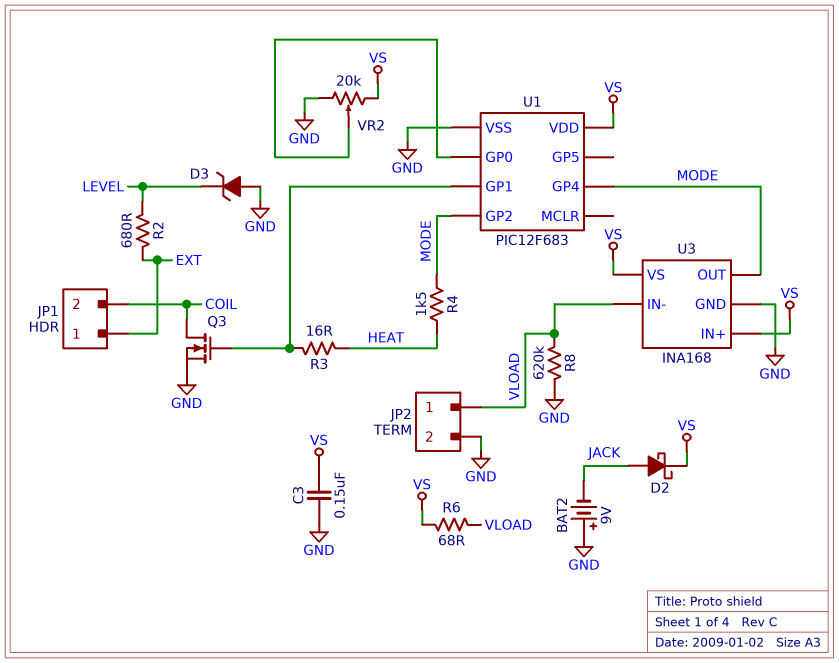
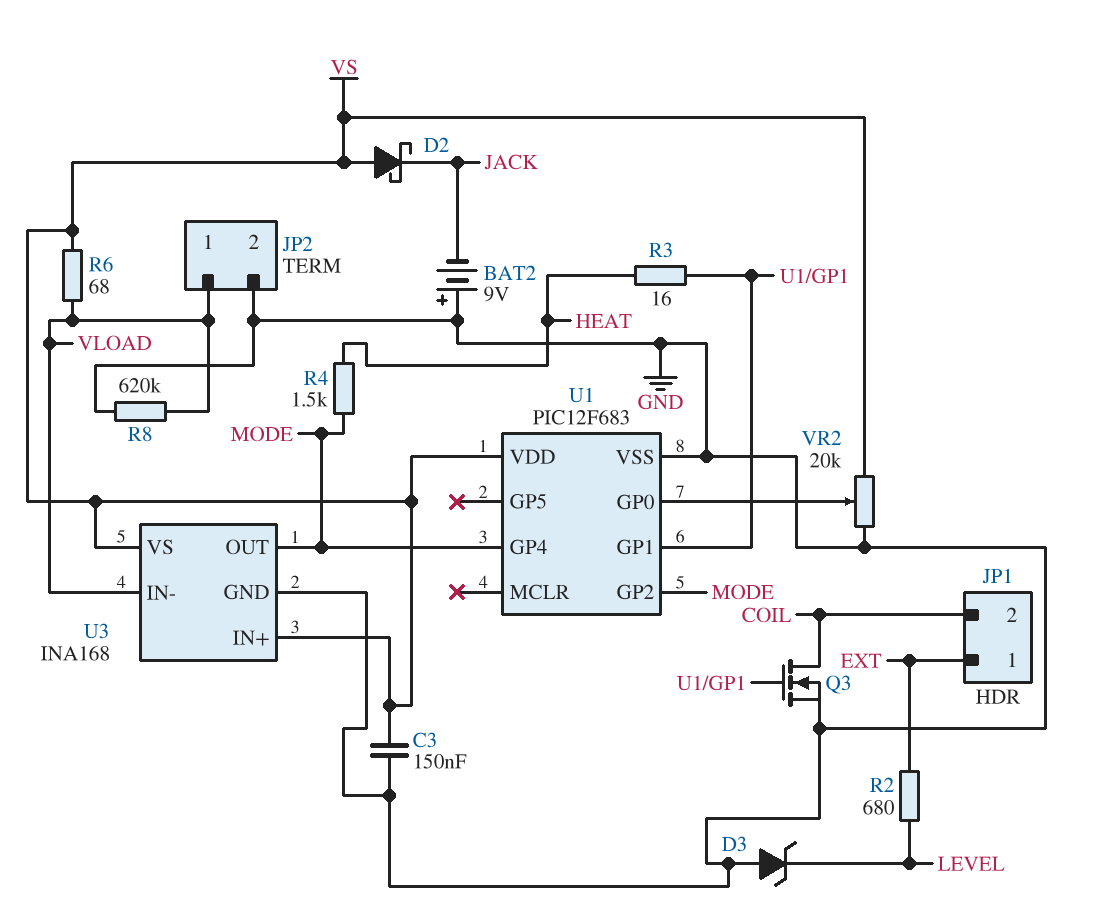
D2: schottky (A JACK, K VS) -> schottky (A VS, K JACK)

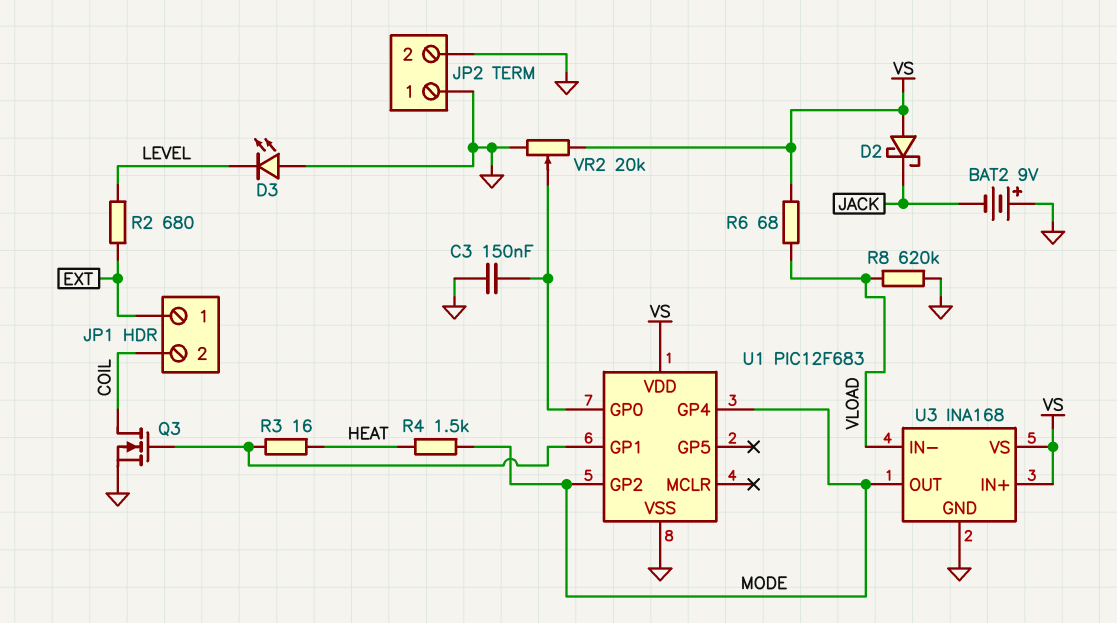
C3: 150nF (GND, VS) -> 150nF (GND, U1/GP0)
D3: zener (A GND, K LEVEL) -> LED (A GND, K LEVEL)
JP2 pin 1: VLOAD -> GND

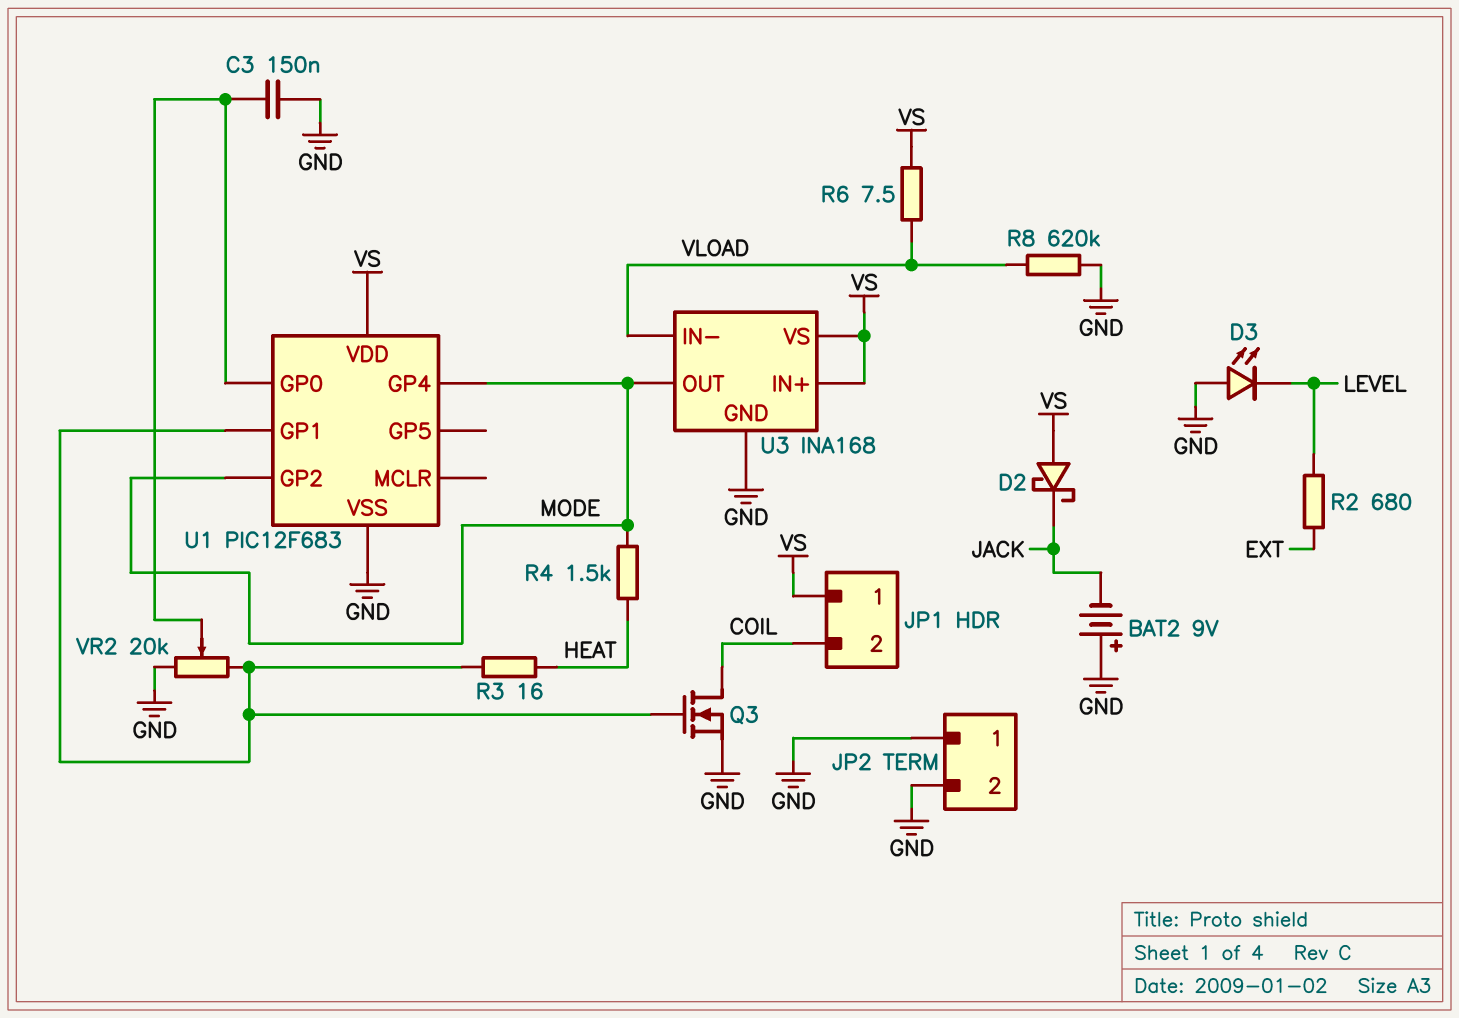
JP1 pin 1: EXT -> VS
R6: 68 (VLOAD, VS) -> 7.5 (VLOAD, VS)
VR2: 20k (GND, VS, wiper U1/GP0) -> 20k (GND, U1/GP1, wiper U1/GP0)

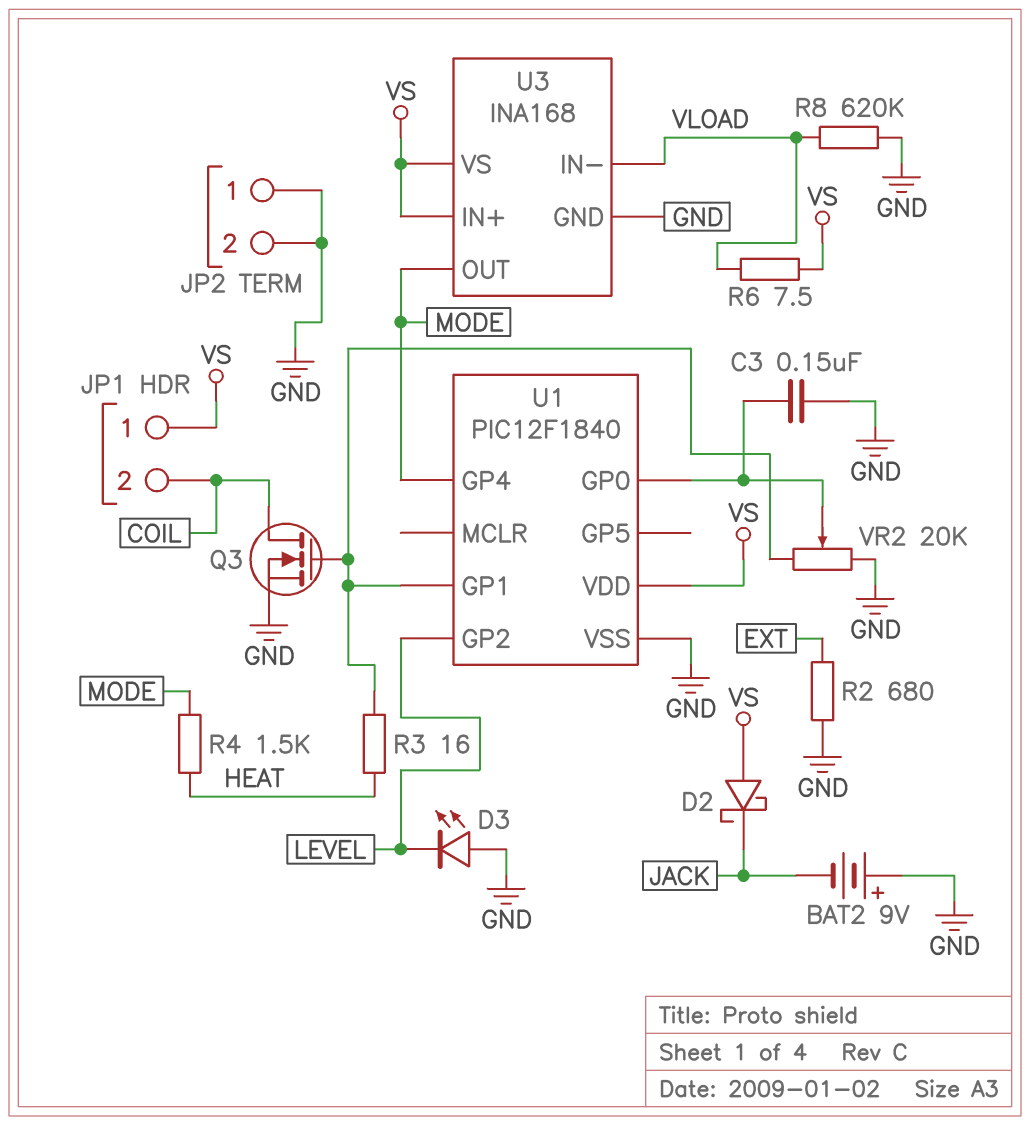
R2: 680 (EXT, LEVEL) -> 680 (EXT, GND)
U1: PIC12F683 -> PIC12F1840
U1 pin GP2: MODE -> LEVEL

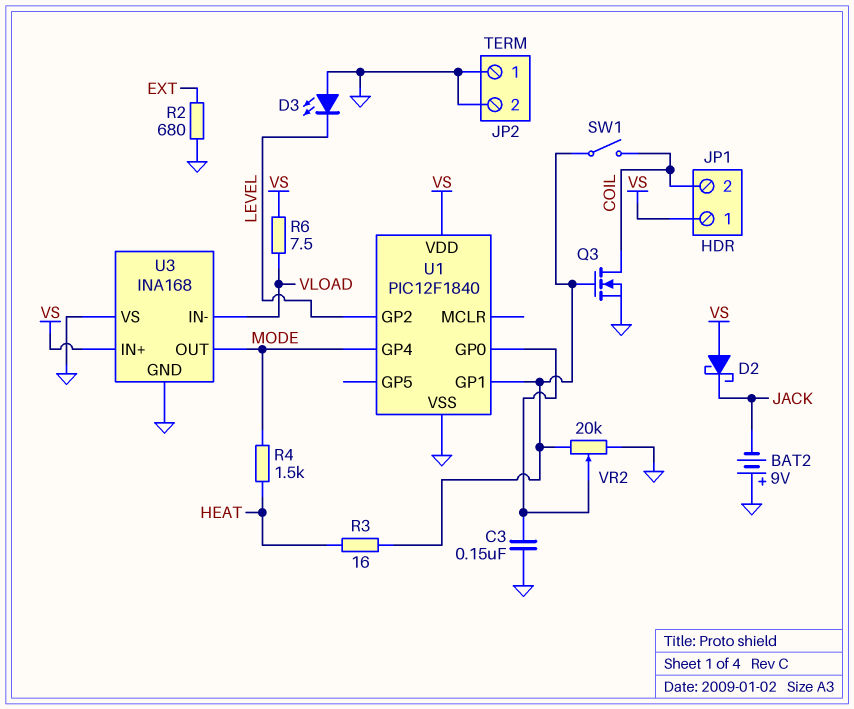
R8: 620k (GND, VLOAD) -> none
SW1: none -> switch (COIL, U1/GP1)
U3 pin VS: VS -> GND

